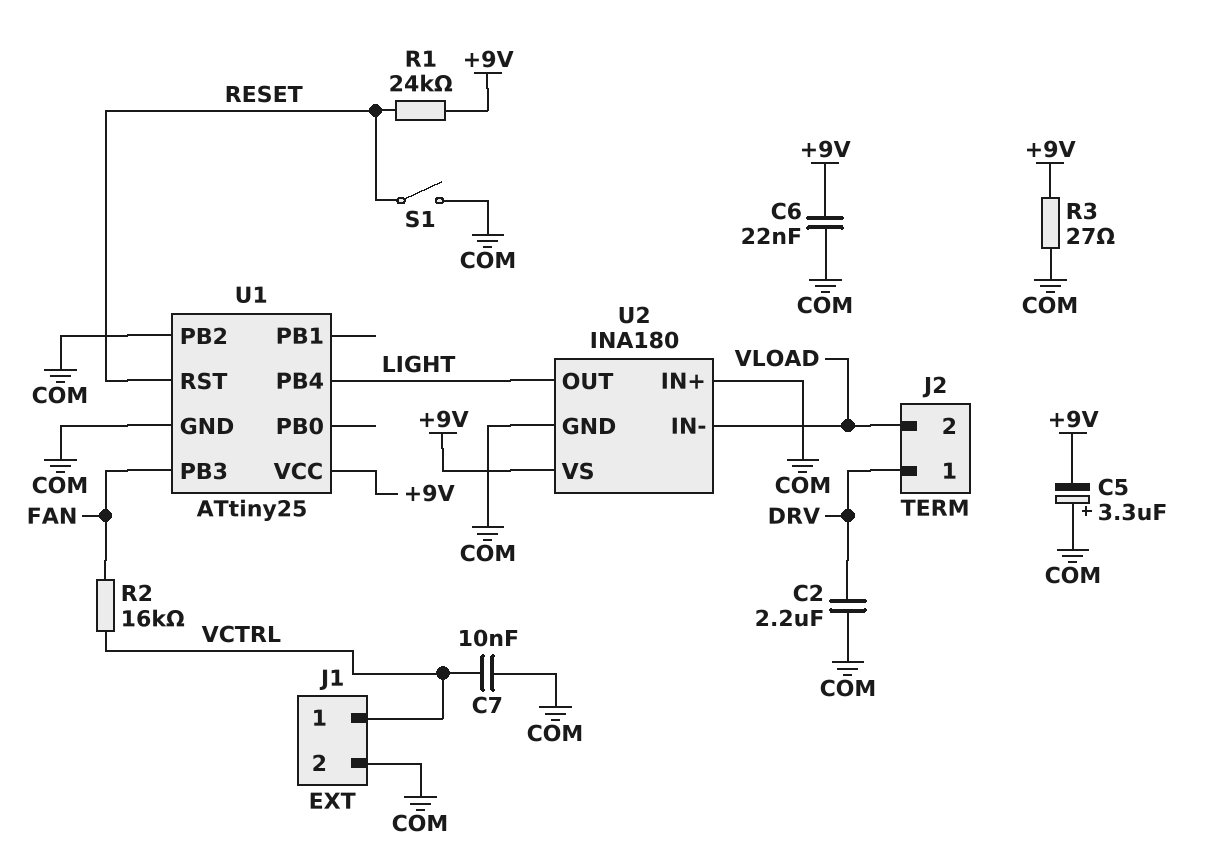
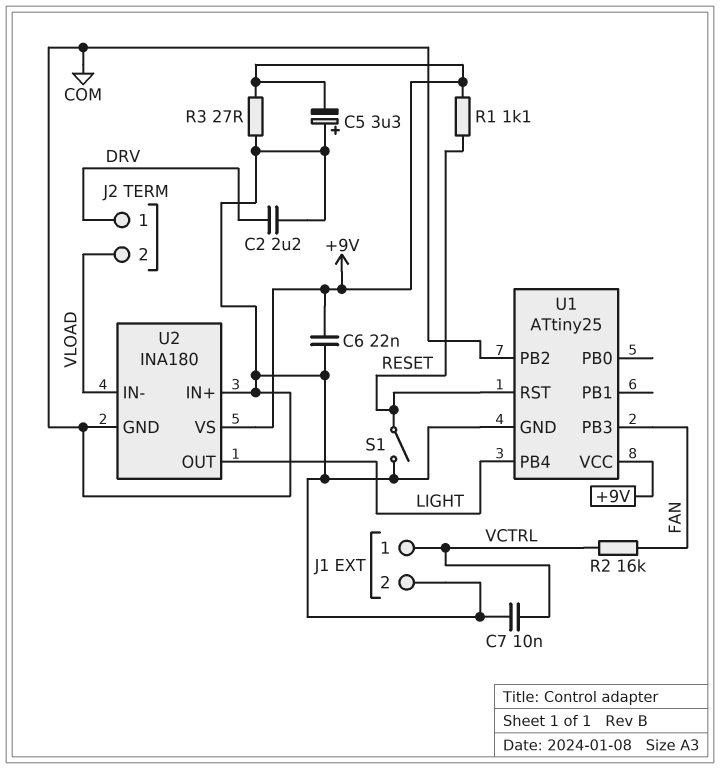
R1: 24k (+9V, RESET) -> 1.1k (+9V, RESET)

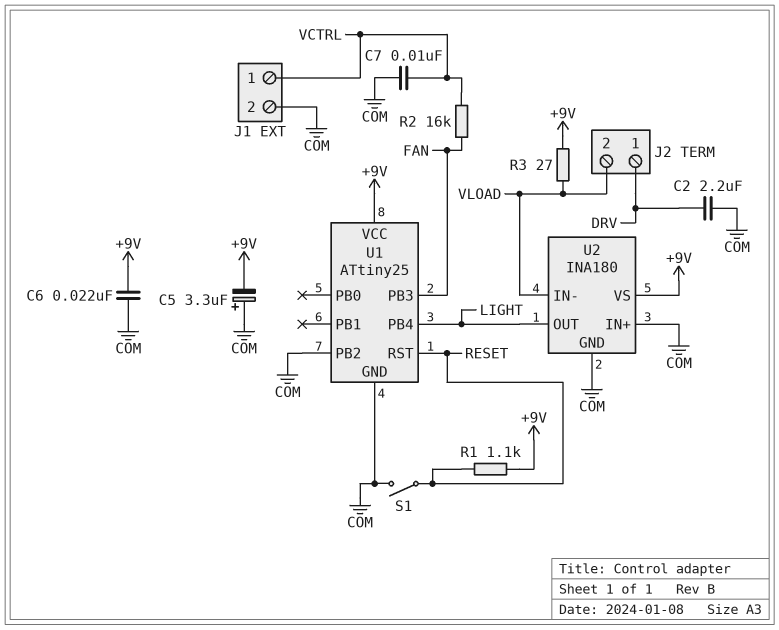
R3: 27 (+9V, COM) -> 27 (+9V, VLOAD)

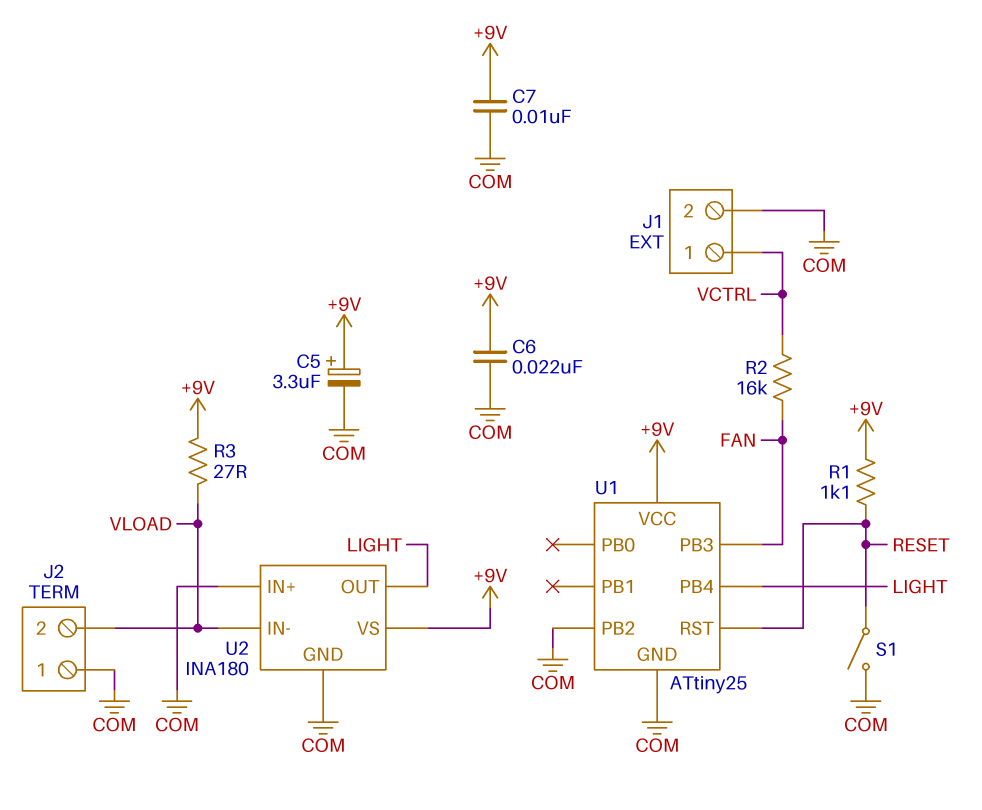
C2: 2.2uF (COM, DRV) -> none
C5: 3.3uF (plus COM, minus +9V) -> 3.3uF (plus +9V, minus COM)
C7: 10nF (COM, VCTRL) -> 10nF (+9V, COM)
J2 pin 1: DRV -> COM

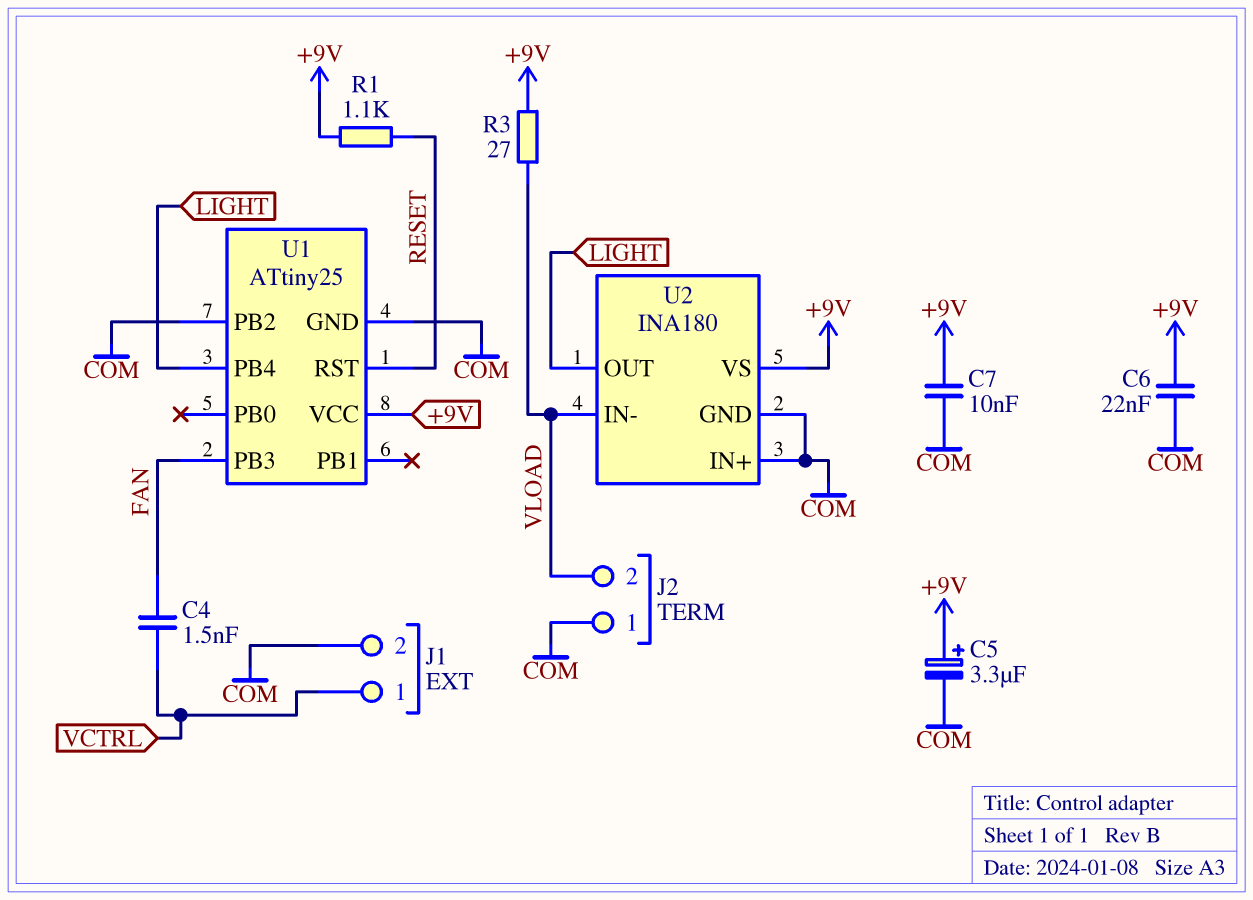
C4: none -> 1.5nF (FAN, VCTRL)
R2: 16k (FAN, VCTRL) -> none
S1: switch (COM, RESET) -> none

